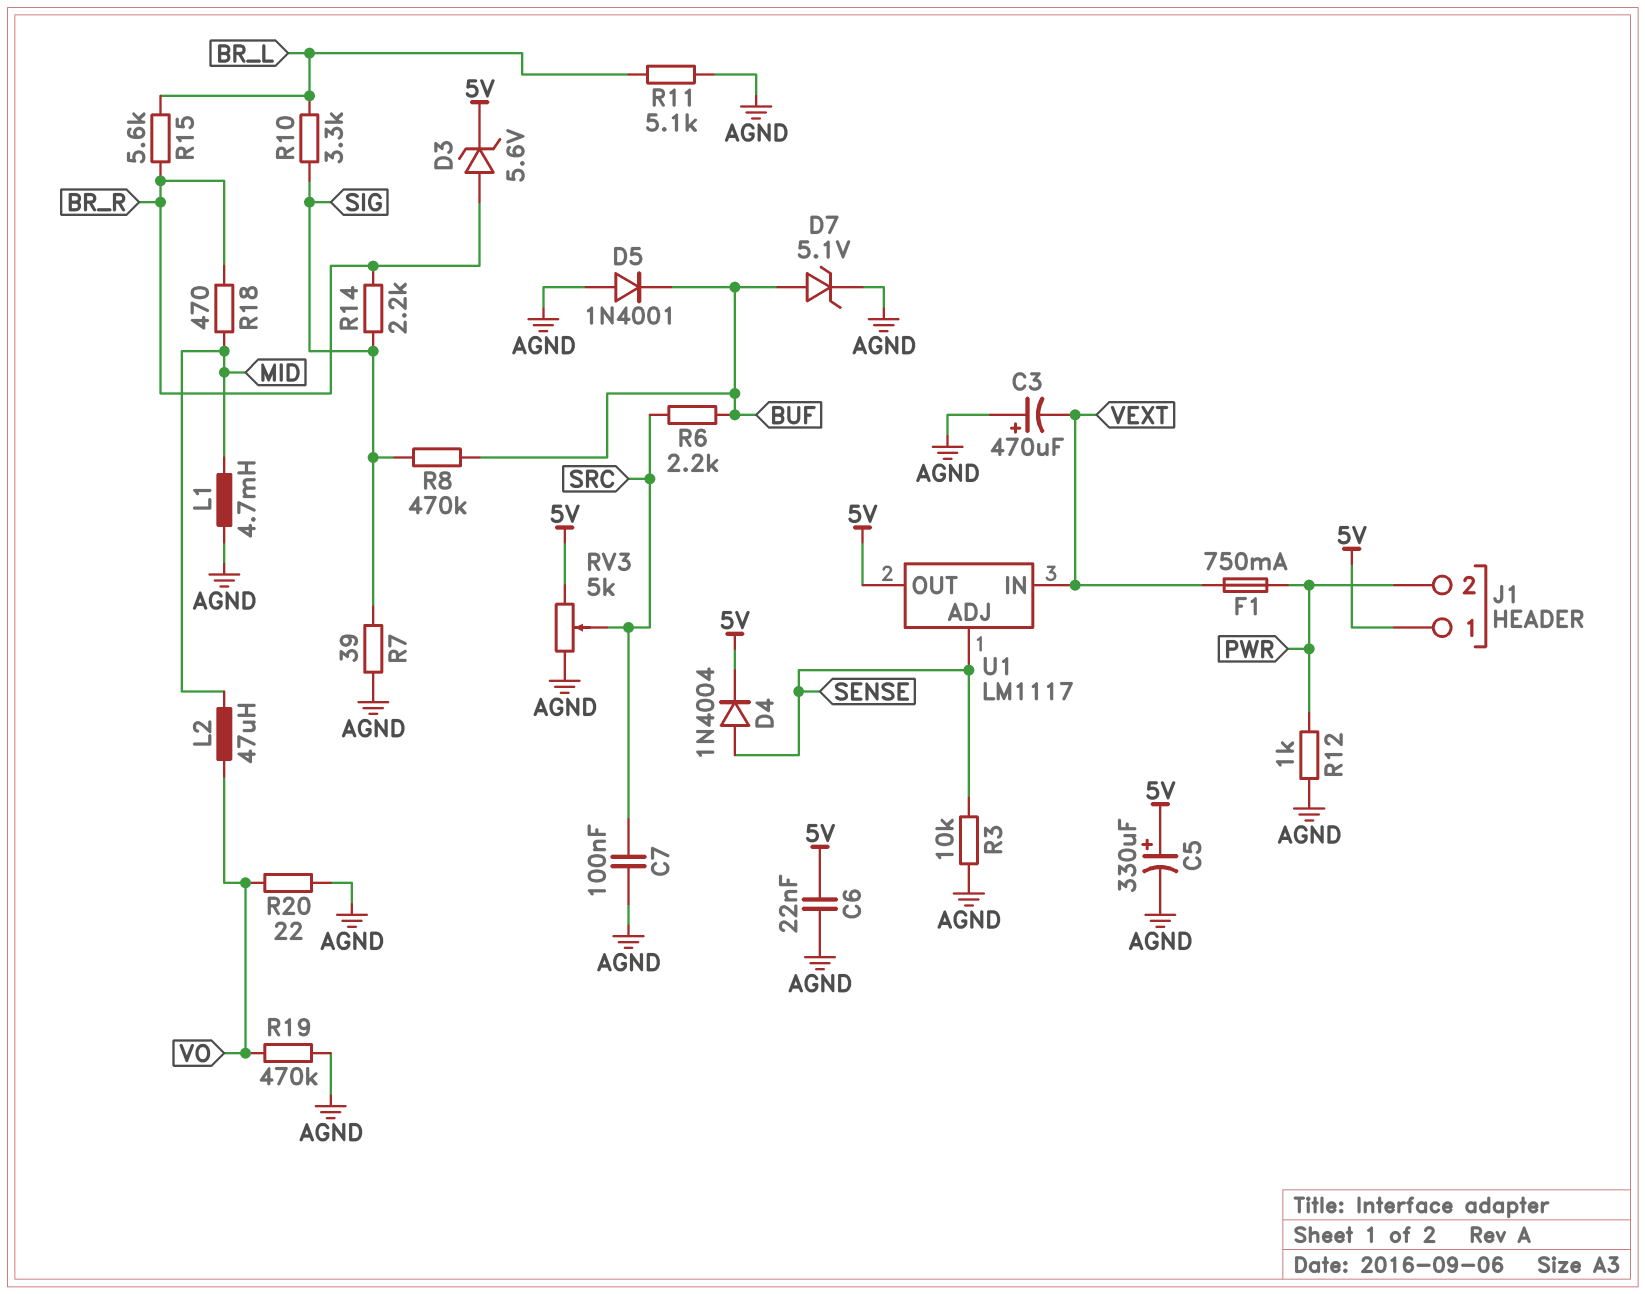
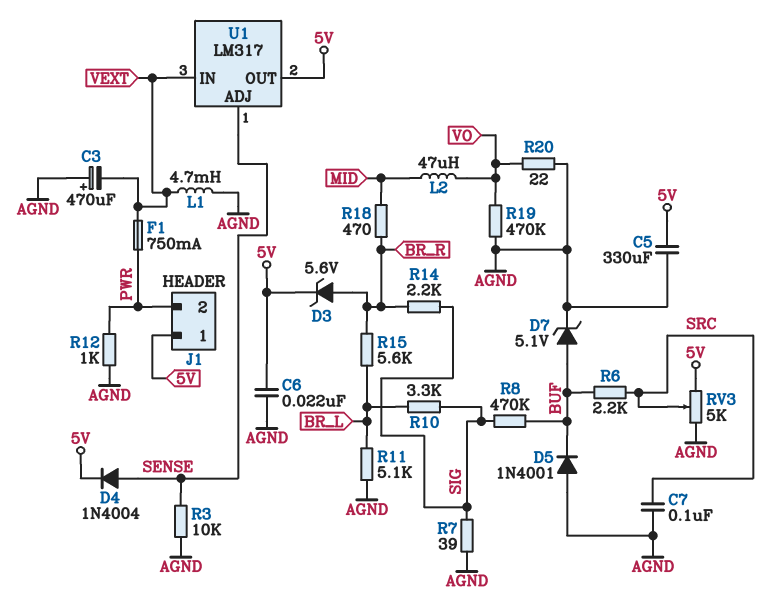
C5: 330uF (plus 5V, minus AGND) -> 330uF (5V, AGND)
L1: 4.7mH (AGND, MID) -> 4.7mH (AGND, VEXT)
U1: LM1117 -> LM317

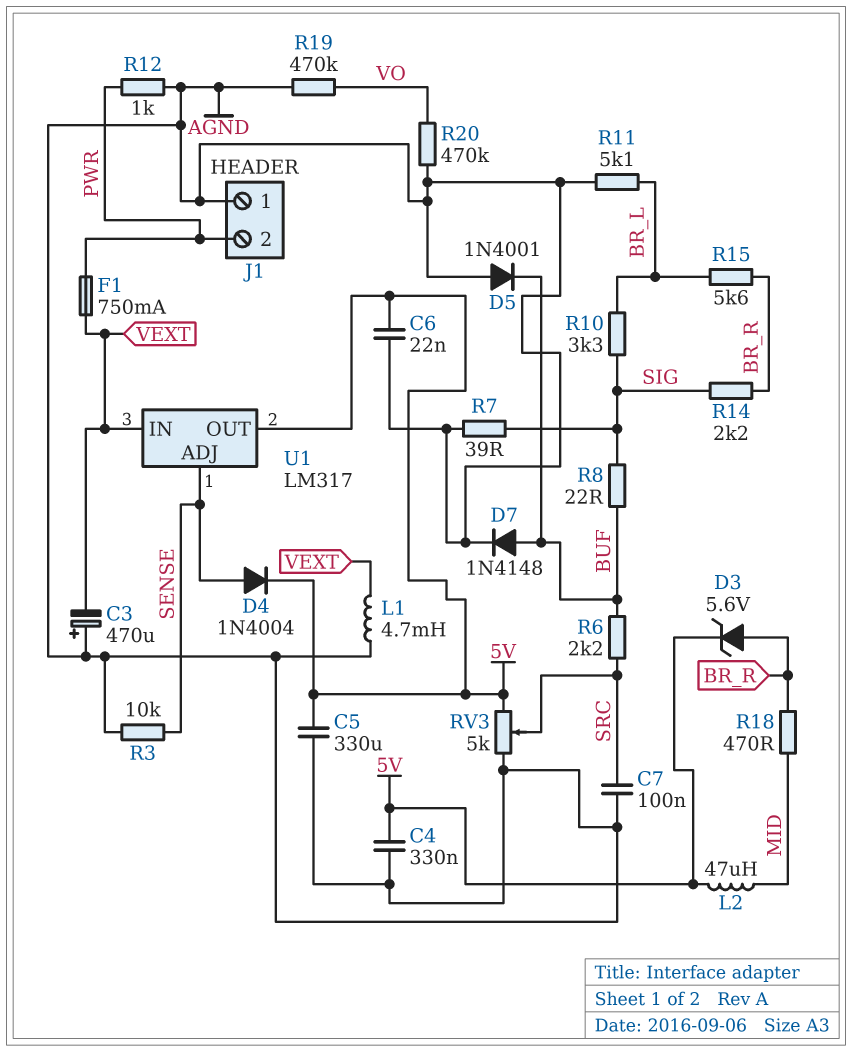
C4: none -> 330nF (5V, AGND)
D7: zener 5.1V (A BUF, K AGND) -> diode 1N4148 (A BUF, K AGND)
J1 pin 1: 5V -> AGND
L2: 47uH (MID, VO) -> 47uH (5V, MID)
R8: 470k (BUF, SIG) -> 22 (BUF, SIG)
R20: 22 (AGND, VO) -> 470k (AGND, VO)

